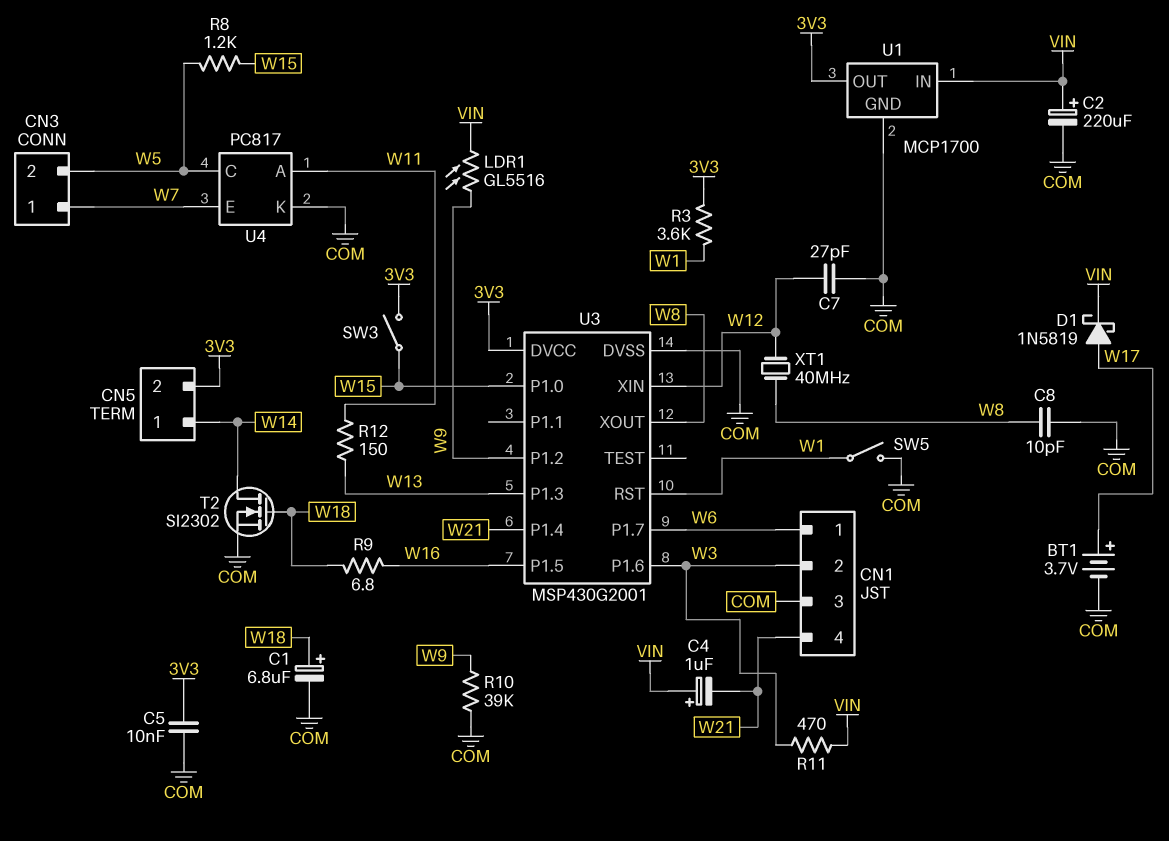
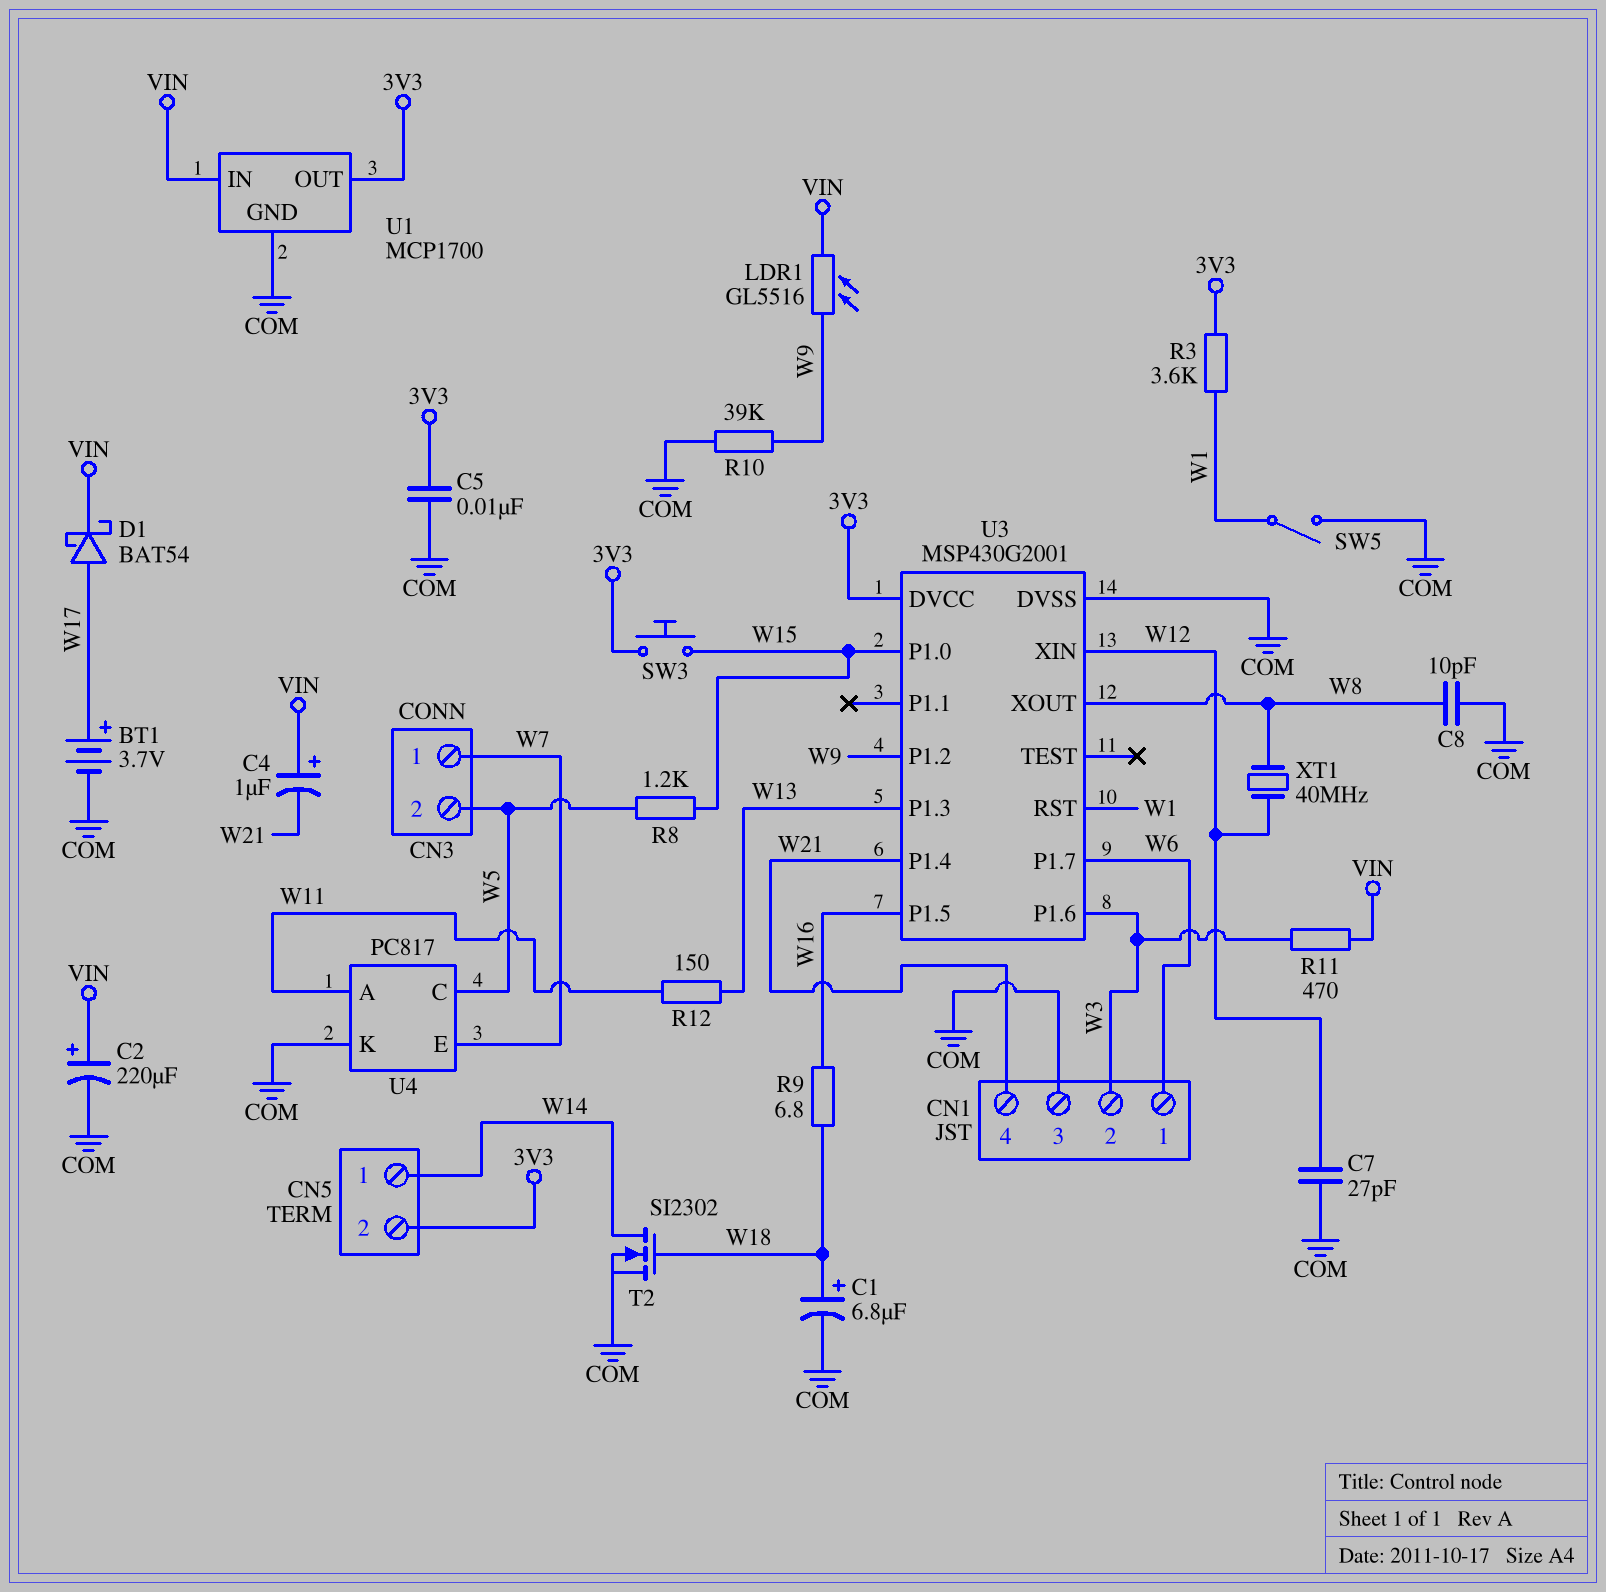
D1: schottky 1N5819 (A W17, K VIN) -> schottky BAT54 (A W17, K VIN)
SW3: switch (3V3, W15) -> button (3V3, W15)

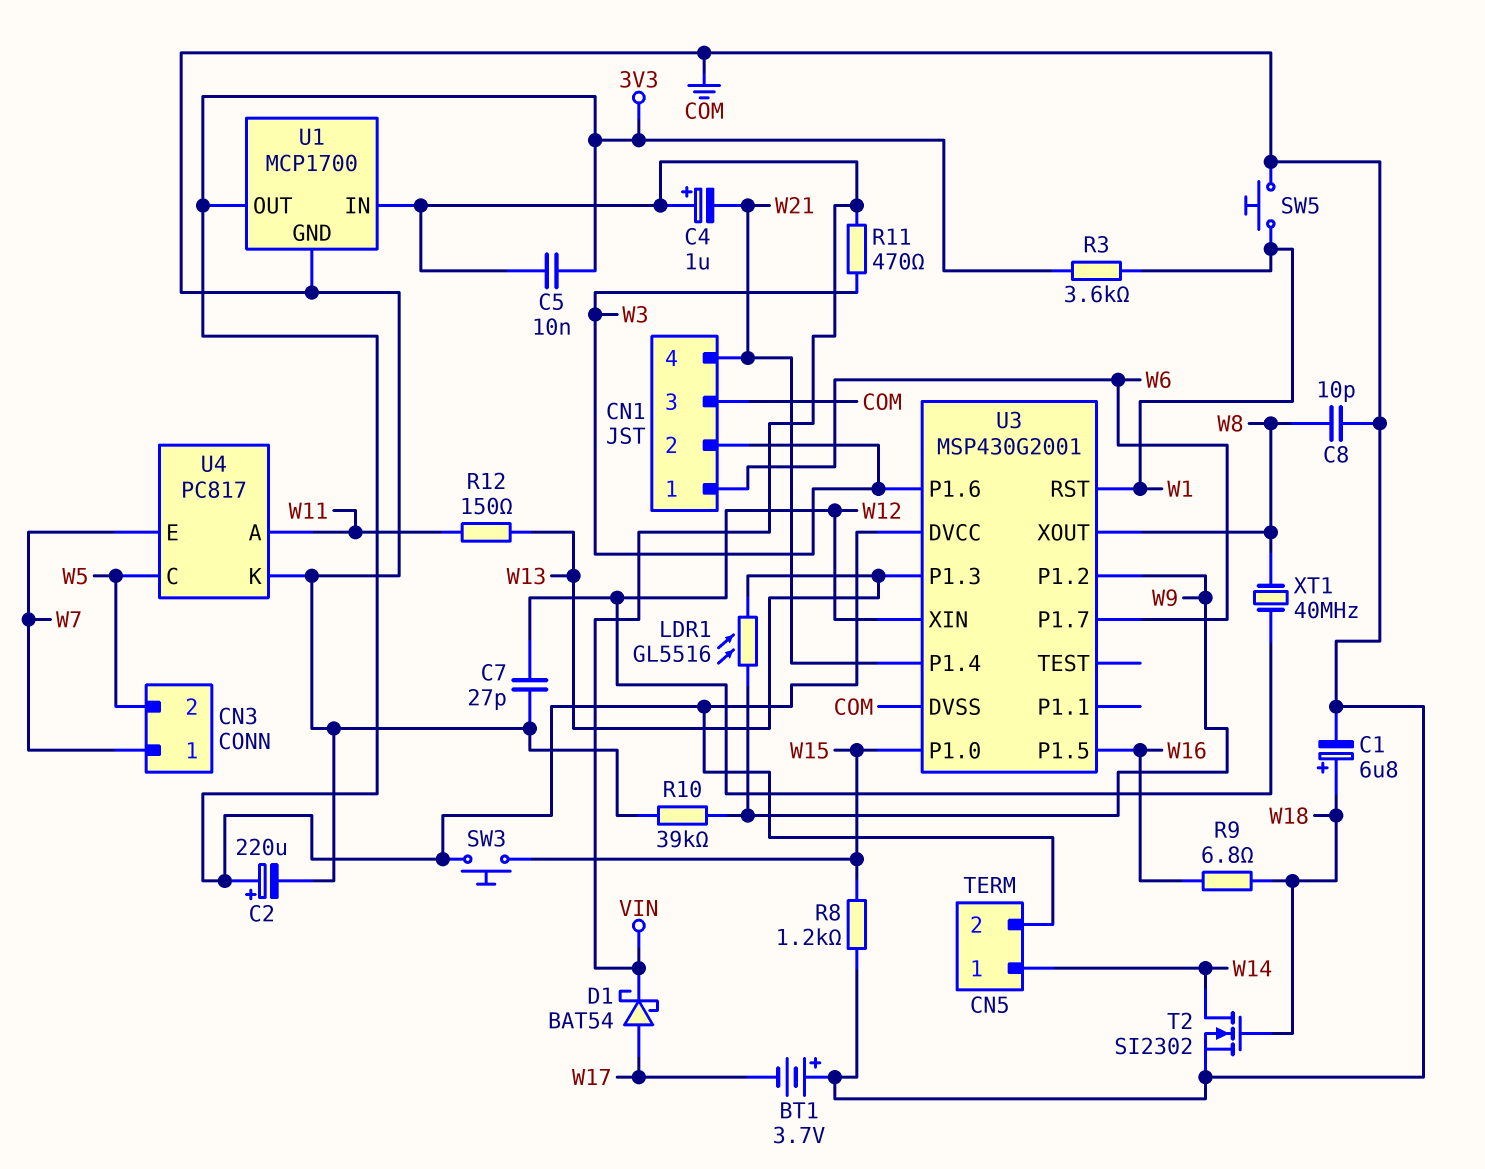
BT1: 3.7V (plus W17, minus COM) -> 3.7V (plus COM, minus W17)
C2: 220uF (plus VIN, minus COM) -> 220uF (plus 3V3, minus COM)
C5: 10nF (3V3, COM) -> 10nF (3V3, VIN)
LDR1: GL5516 (VIN, W9) -> GL5516 (W9, W13)
R8: 1.2k (W5, W15) -> 1.2k (COM, W15)
SW5: switch (COM, W1) -> button (COM, W1)

